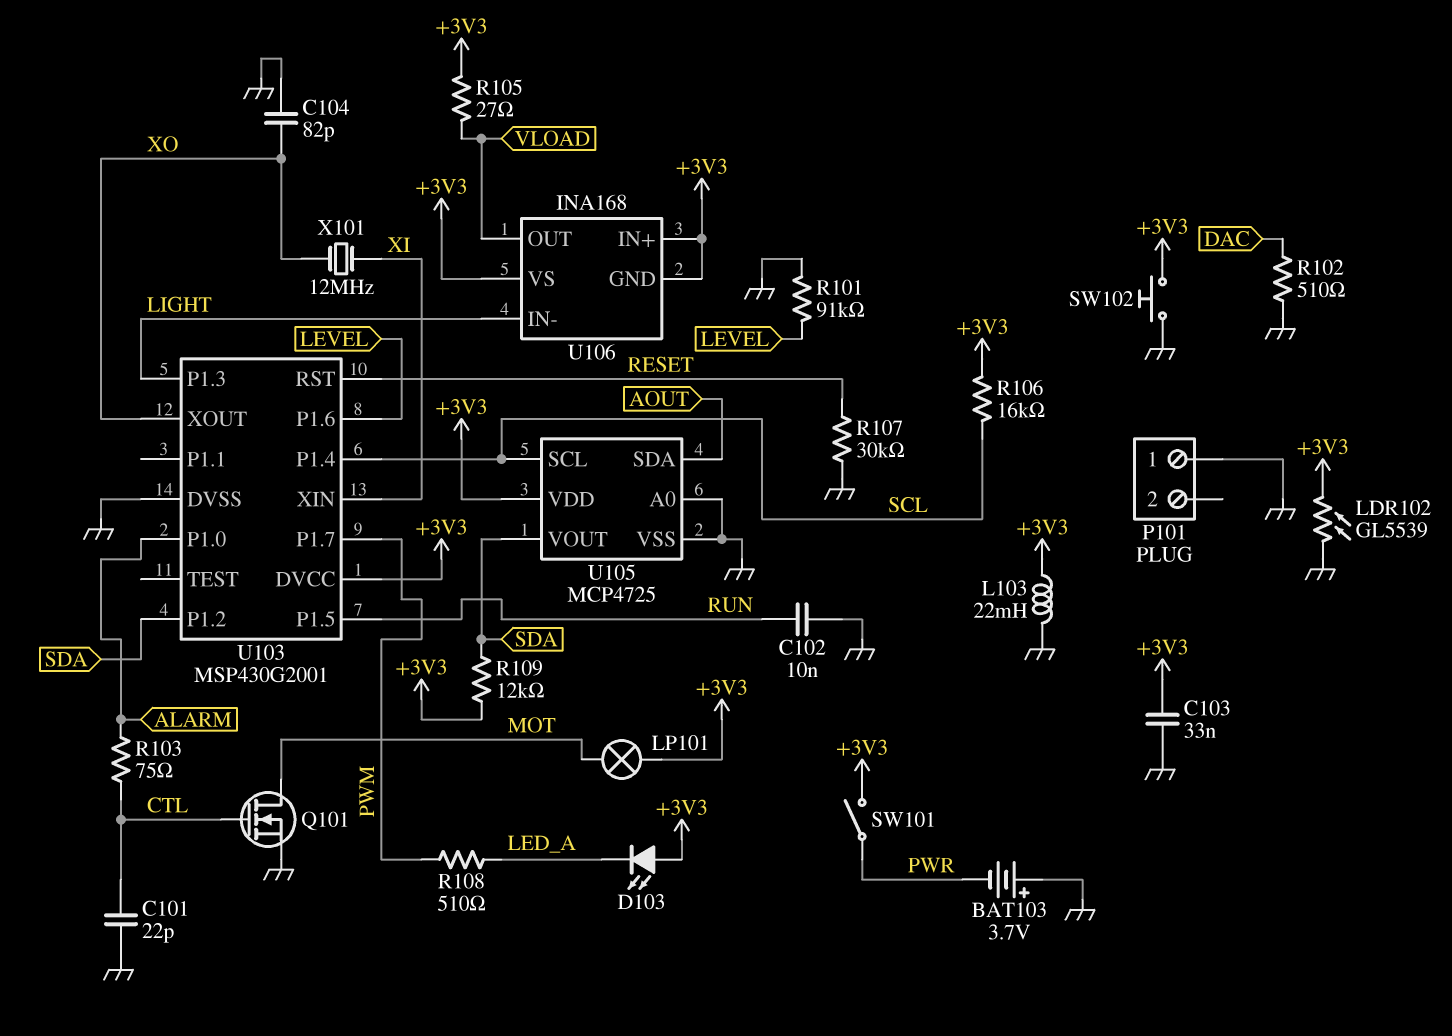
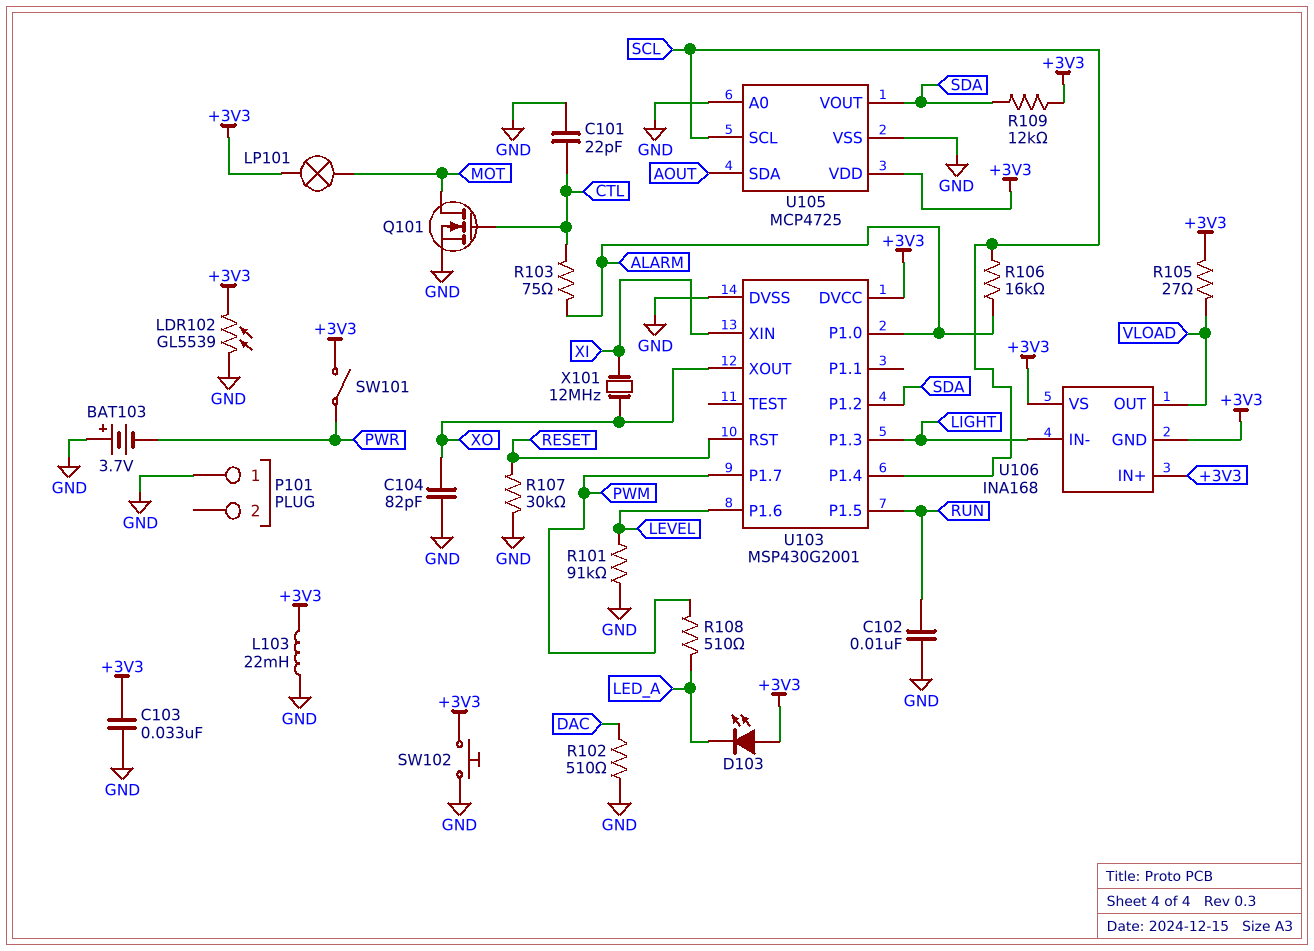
R106: 16k (+3V3, SCL) -> 16k (ALARM, SCL)

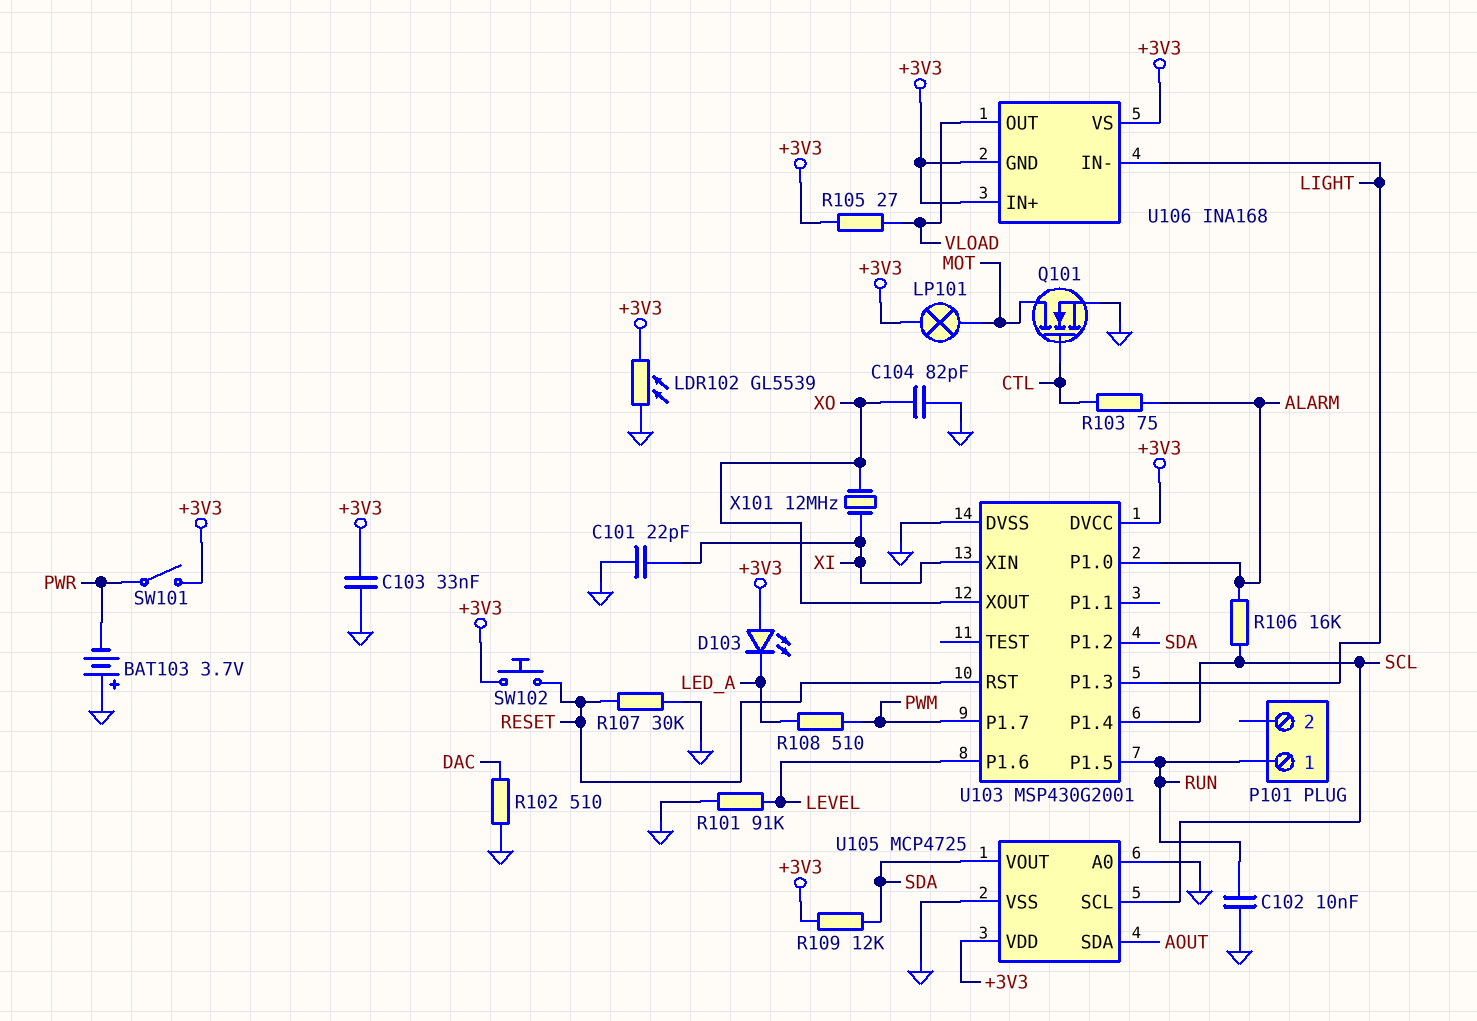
C101: 22pF (CTL, GND) -> 22pF (GND, XI)
L103: 22mH (+3V3, GND) -> none
P101 pin 1: GND -> RUN
SW102: button (+3V3, GND) -> button (+3V3, RESET)

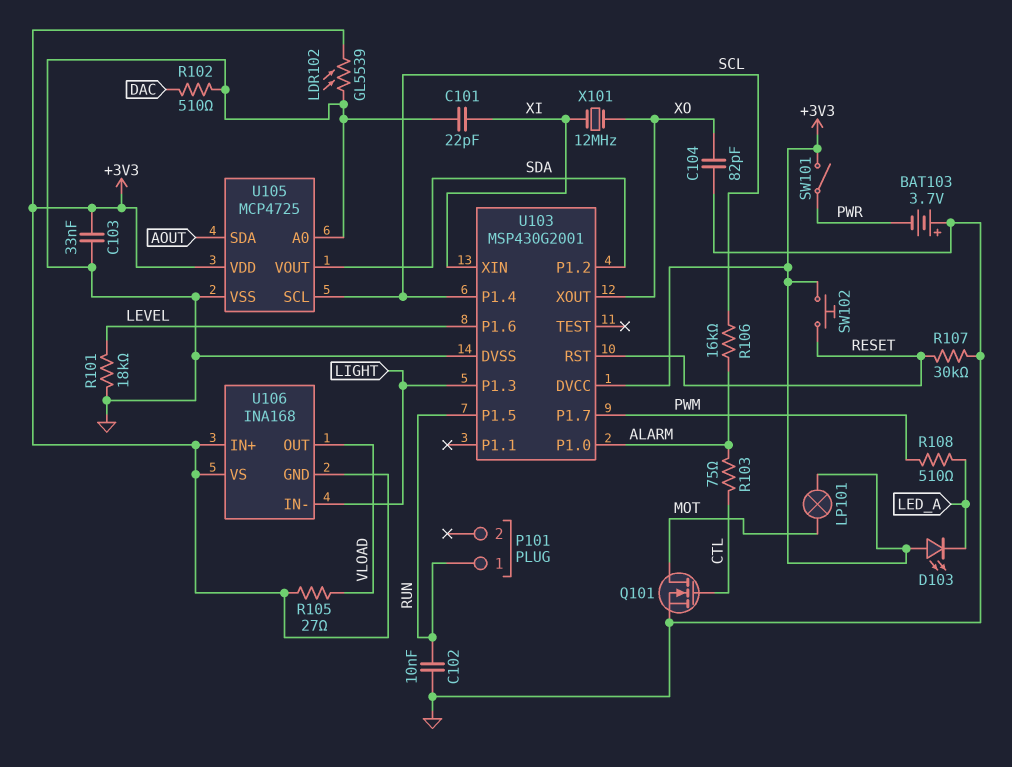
R101: 91k (GND, LEVEL) -> 18k (GND, LEVEL)
R109: 12k (+3V3, SDA) -> none

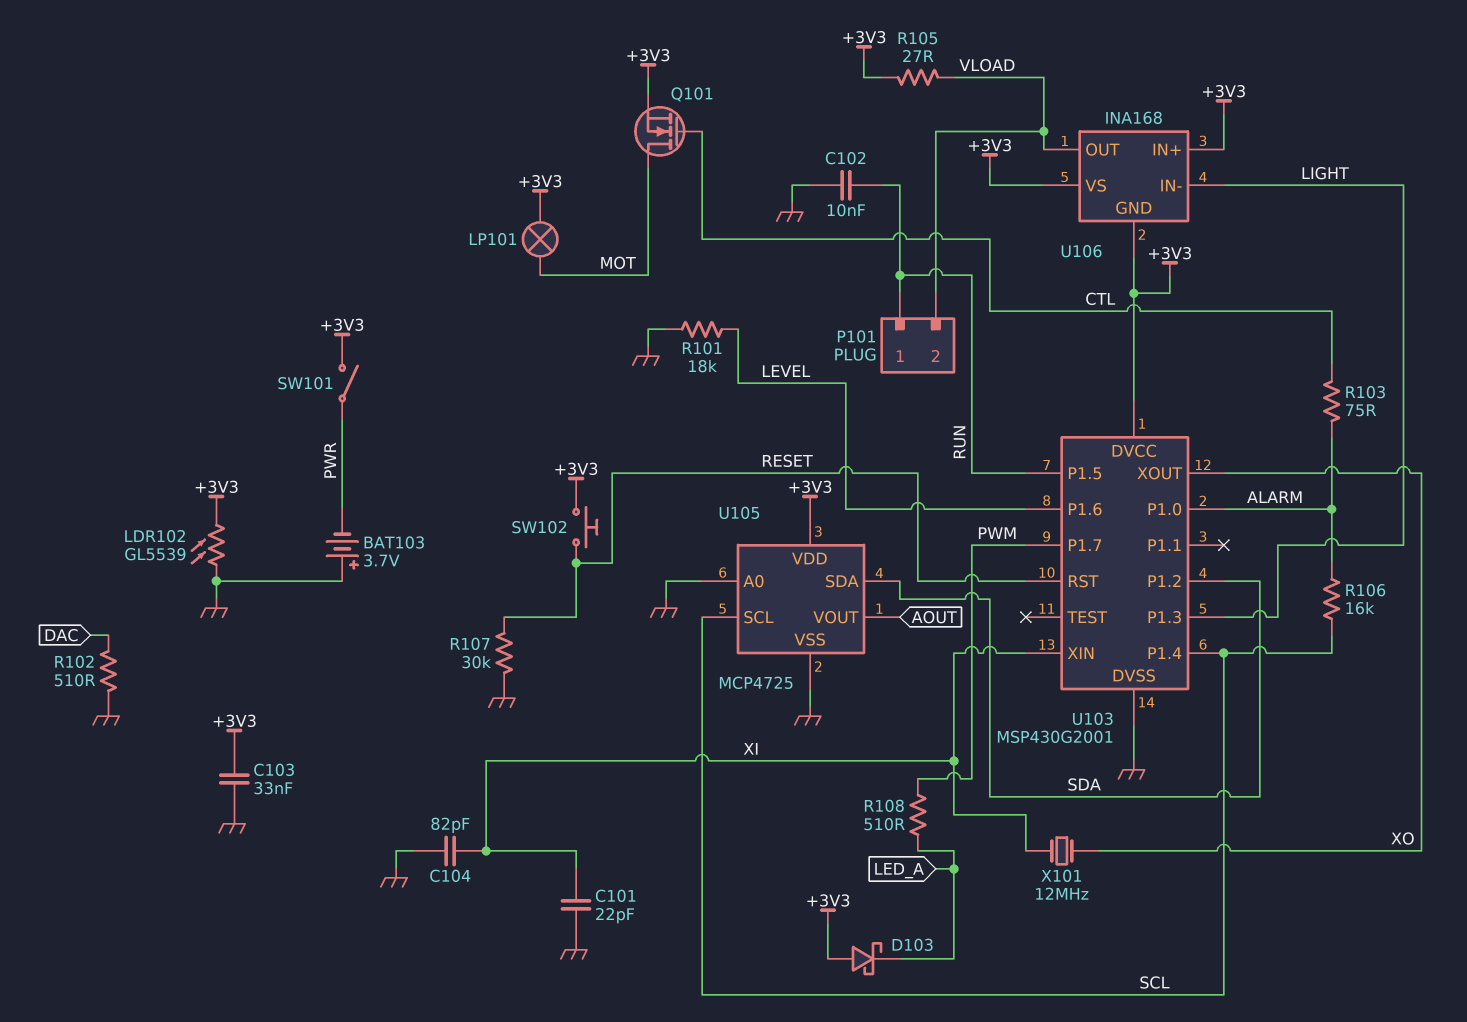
C104: 82pF (GND, XO) -> 82pF (GND, XI)
D103: LED (A +3V3, K LED_A) -> schottky (A +3V3, K LED_A)
P101 pin 2: none -> VLOAD
Q101: NMOS (G CTL, D MOT, S GND) -> NMOS (G CTL, D MOT, S +3V3)
U105 pin SDA: AOUT -> SDA
U105 pin VOUT: SDA -> AOUT

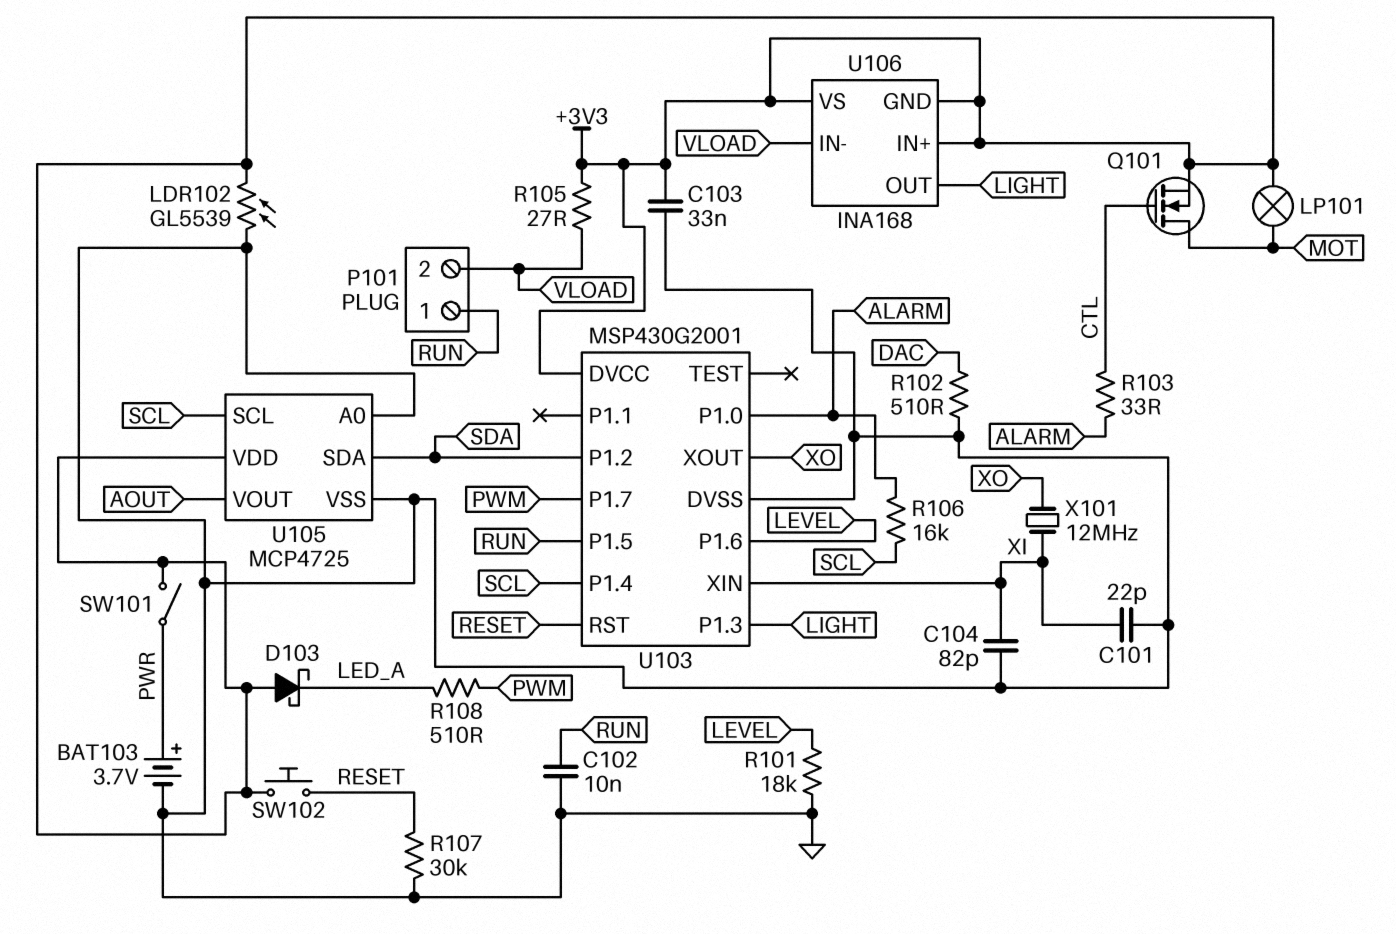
BAT103: 3.7V (plus GND, minus PWR) -> 3.7V (plus PWR, minus GND)
R103: 75 (ALARM, CTL) -> 33 (ALARM, CTL)
U106 pin IN-: LIGHT -> VLOAD
U106 pin OUT: VLOAD -> LIGHT

